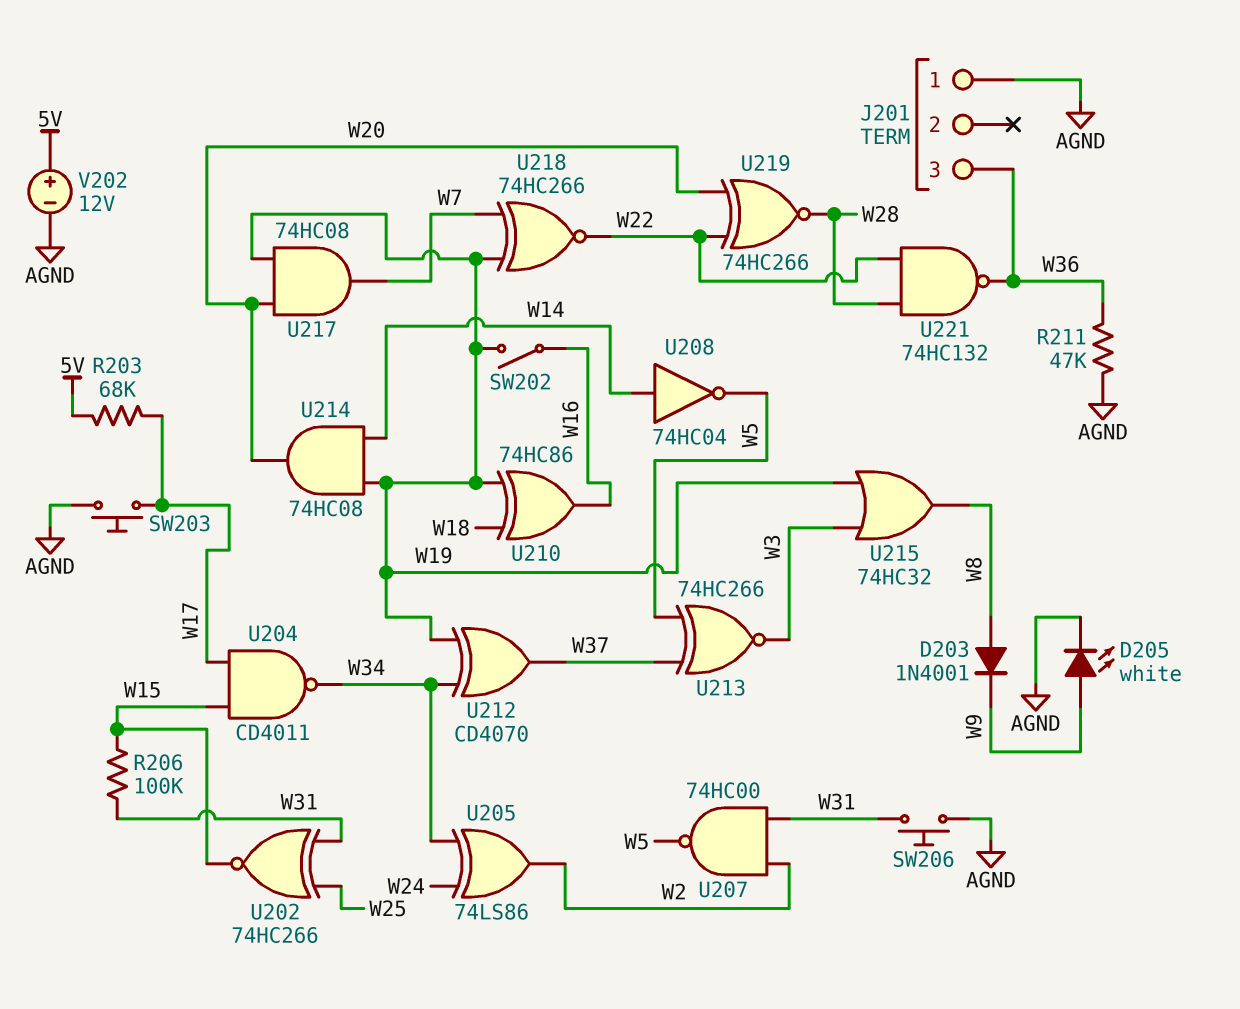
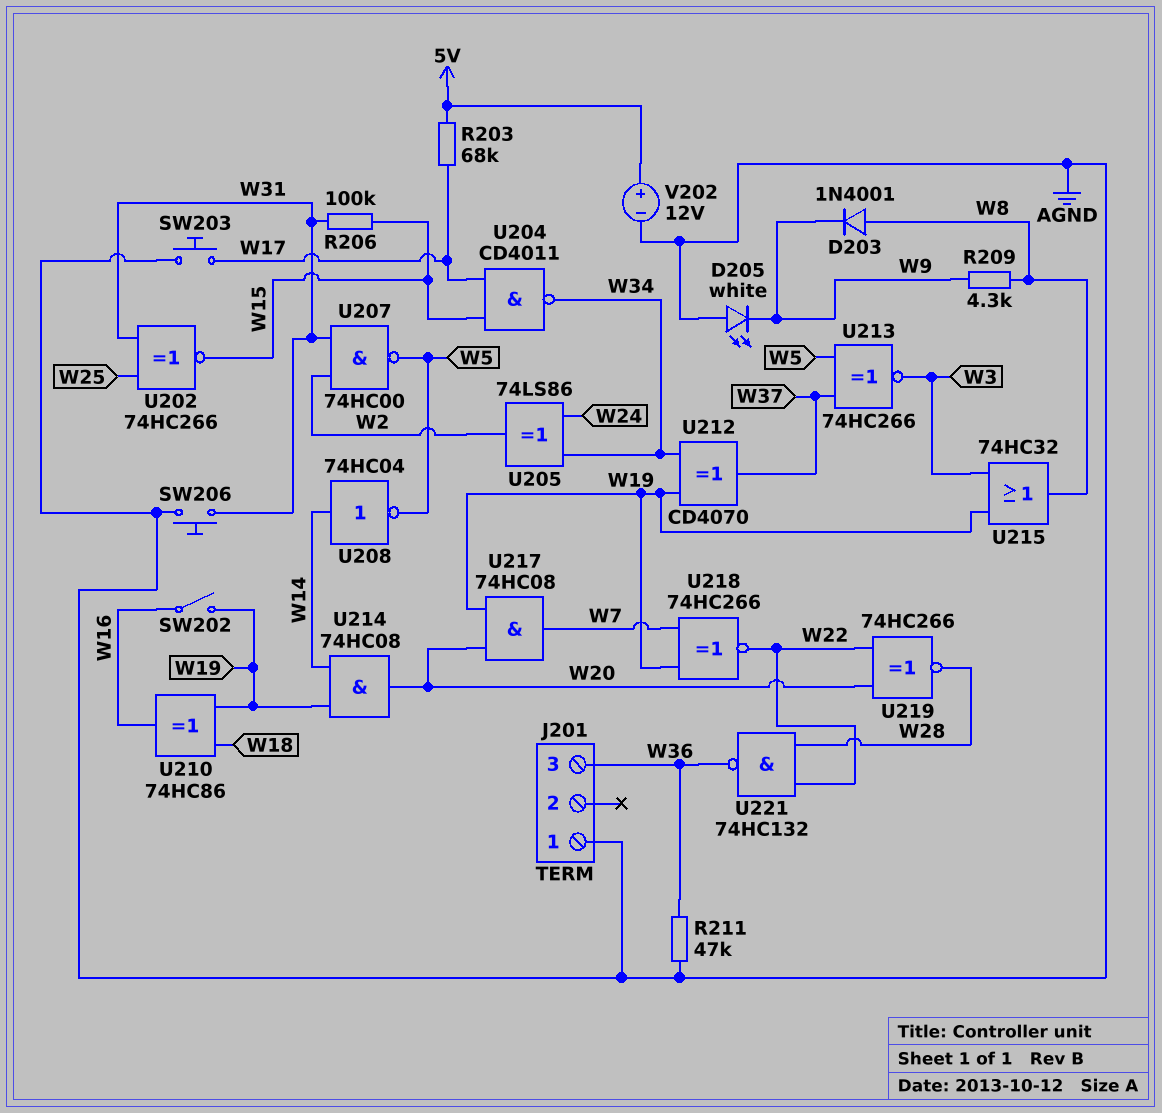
D205: LED white (A W9, K AGND) -> LED white (A AGND, K W9)
R209: none -> 4.3k (W8, W9)

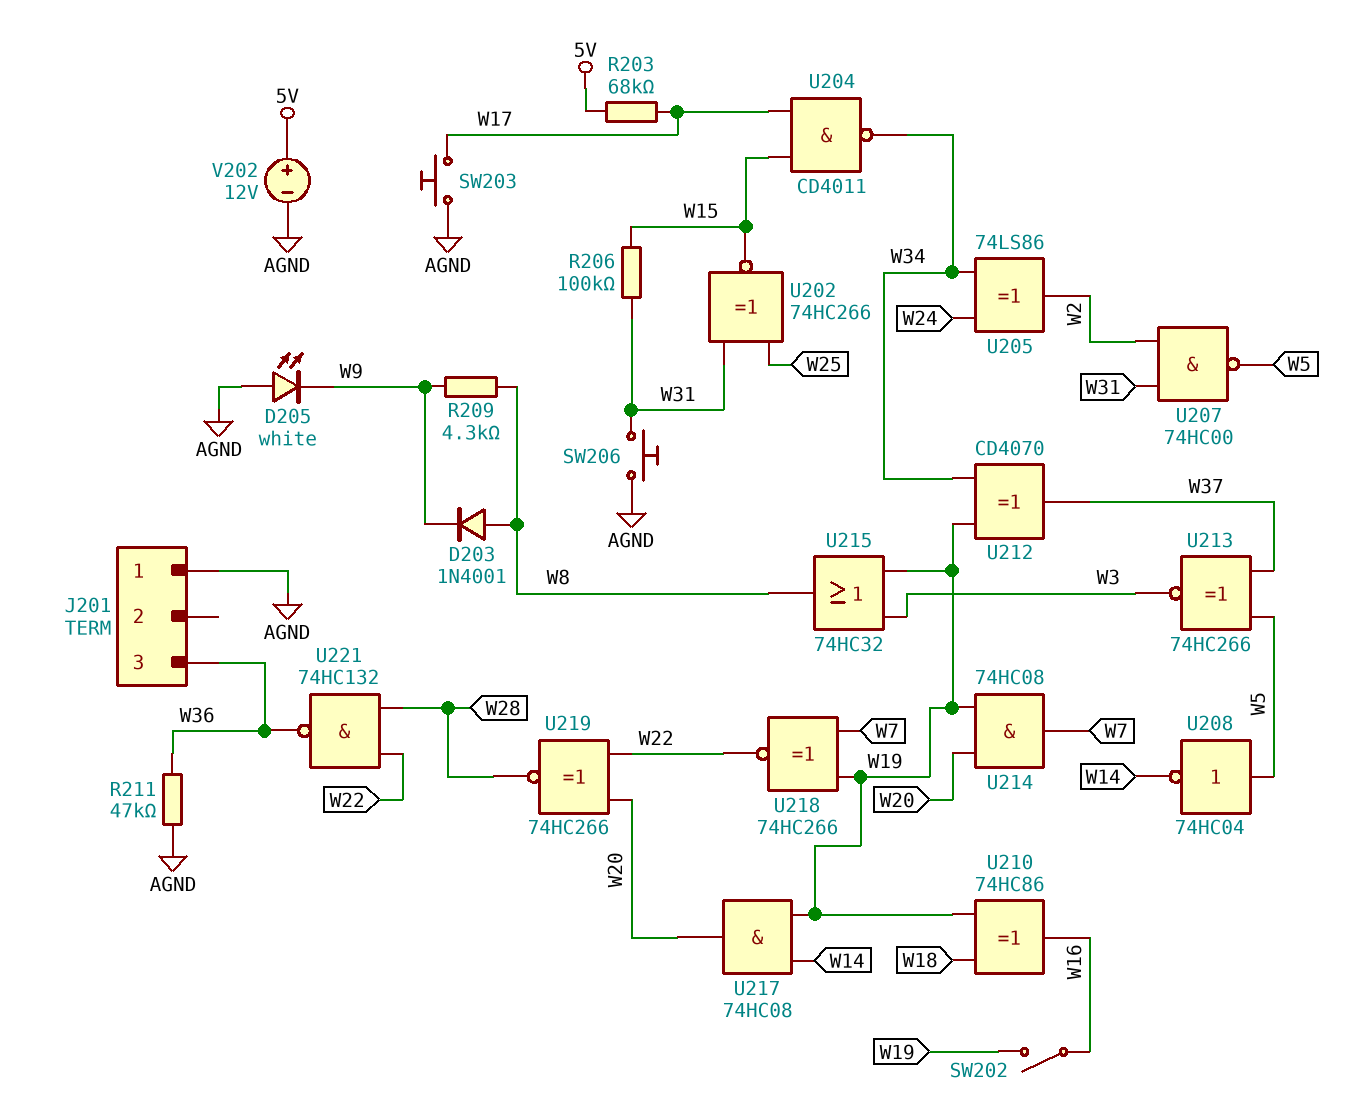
U208: NOT 74HC04 (in W14, out W5) -> NOT 74HC04 (in W5, out W14)
U214: AND 74HC08 (in W14, in W19, out W20) -> AND 74HC08 (in W19, in W20, out W7)
U217: AND 74HC08 (in W19, in W20, out W7) -> AND 74HC08 (in W14, in W19, out W20)

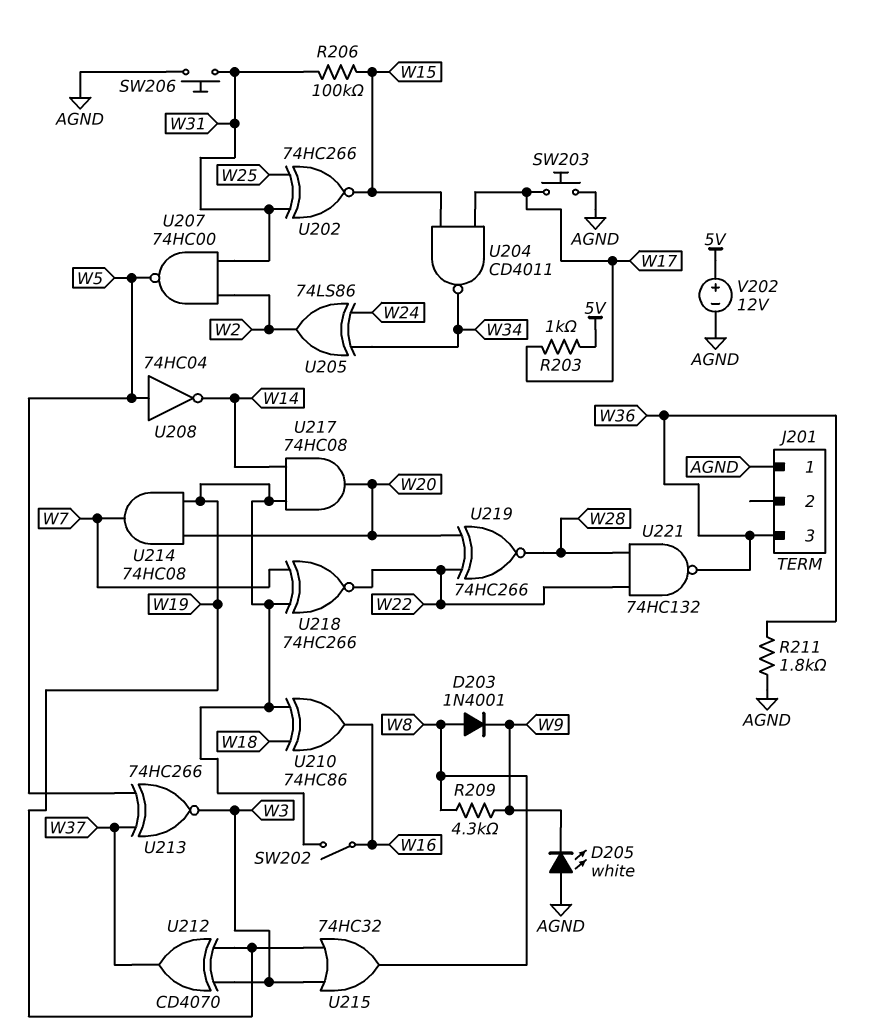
R203: 68k (5V, W17) -> 1k (5V, W17)
R211: 47k (AGND, W36) -> 1.8k (AGND, W36)
U212: XOR CD4070 (in W19, in W34, out W37) -> XOR CD4070 (in W3, in W19, out W37)

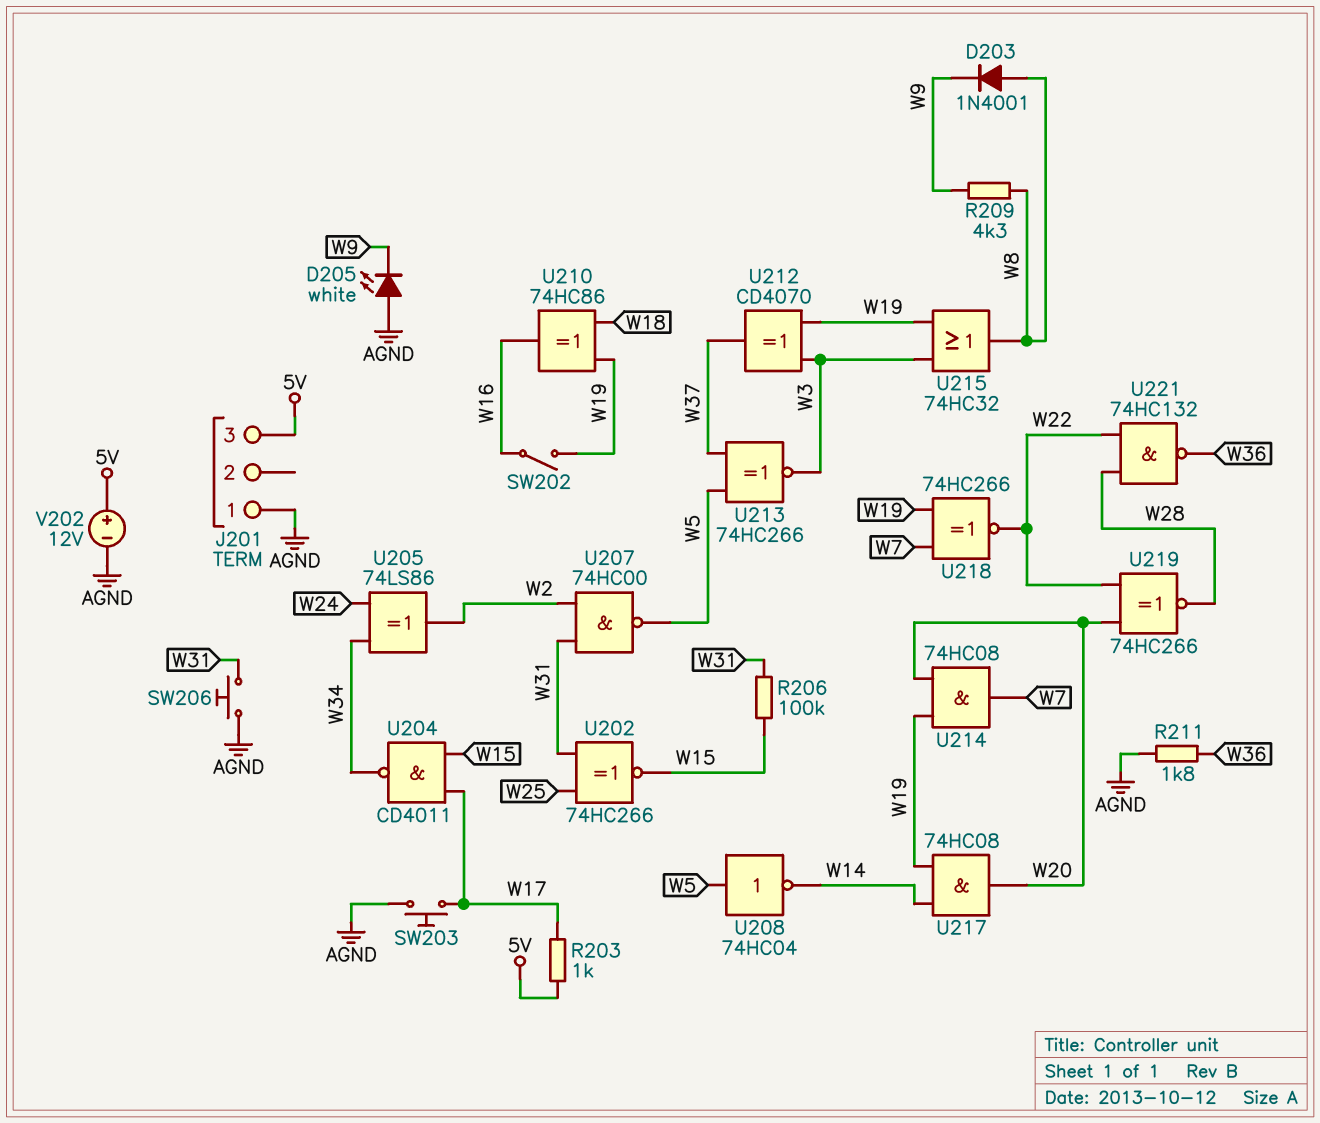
J201 pin 3: W36 -> 5V

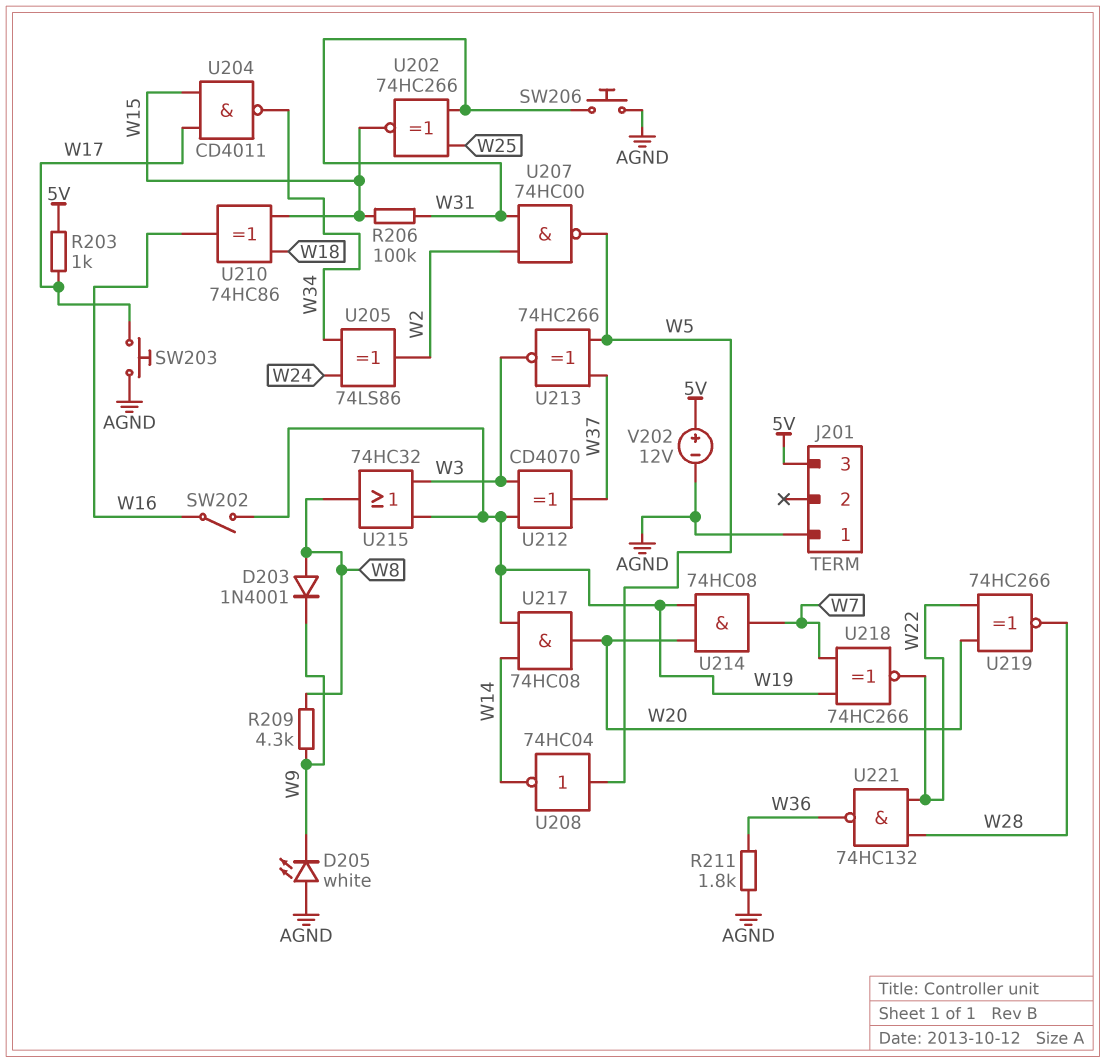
U210: XOR 74HC86 (in W18, in W19, out W16) -> XOR 74HC86 (in W15, in W18, out W16)

